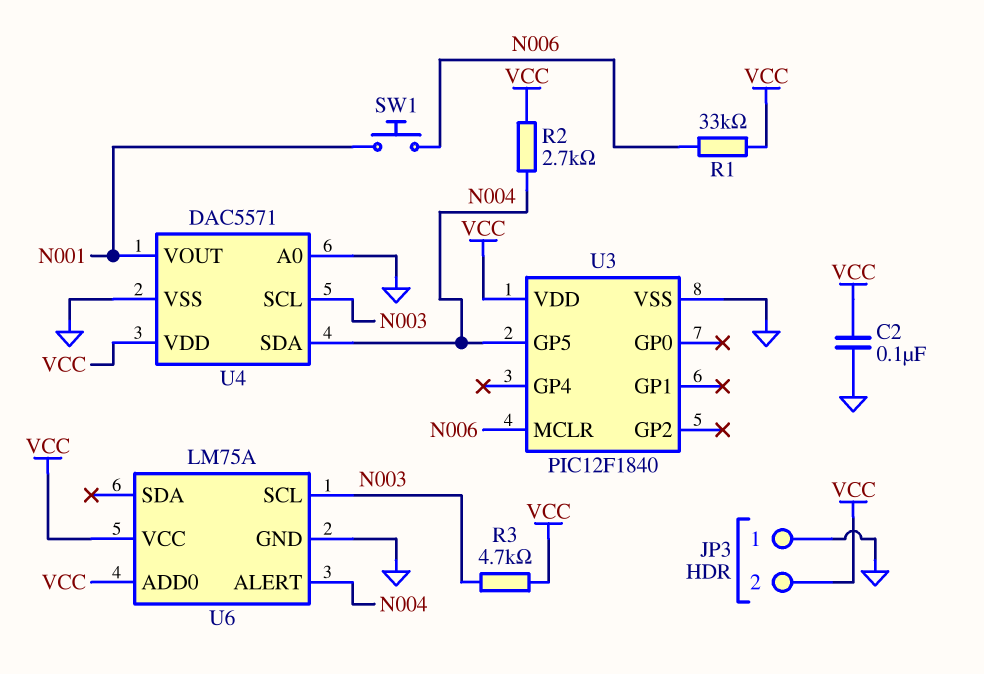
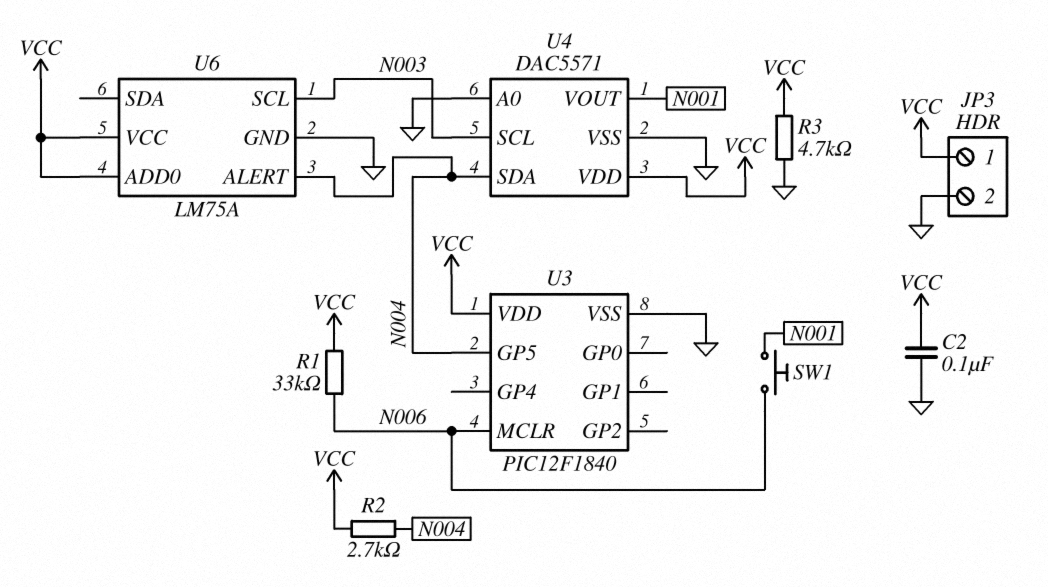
JP3 pin 1: GND -> VCC
JP3 pin 2: VCC -> GND
R3: 4.7k (N003, VCC) -> 4.7k (GND, VCC)

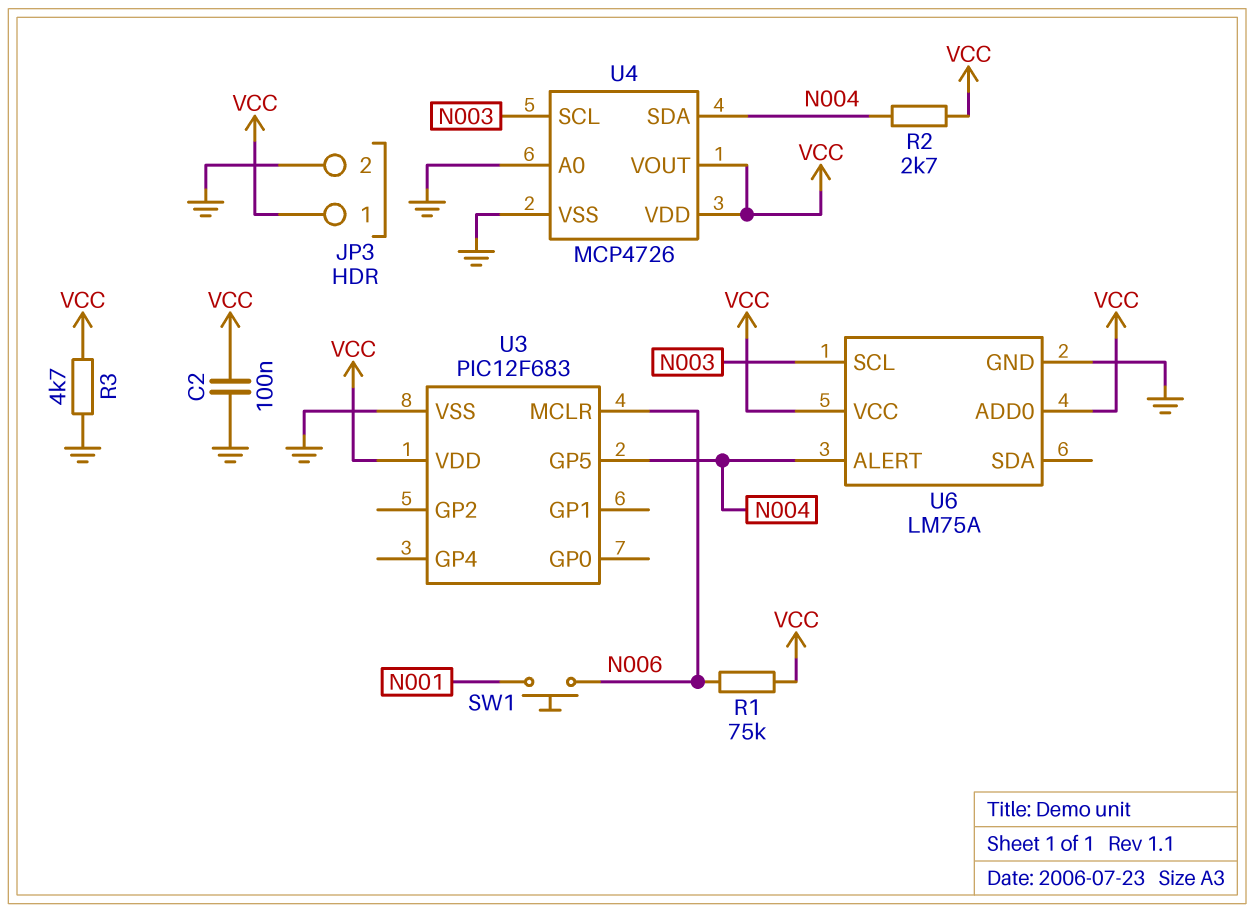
R1: 33k (N006, VCC) -> 75k (N006, VCC)
U3: PIC12F1840 -> PIC12F683
U4: DAC5571 -> MCP4726
U4 pin VOUT: N001 -> VCC

